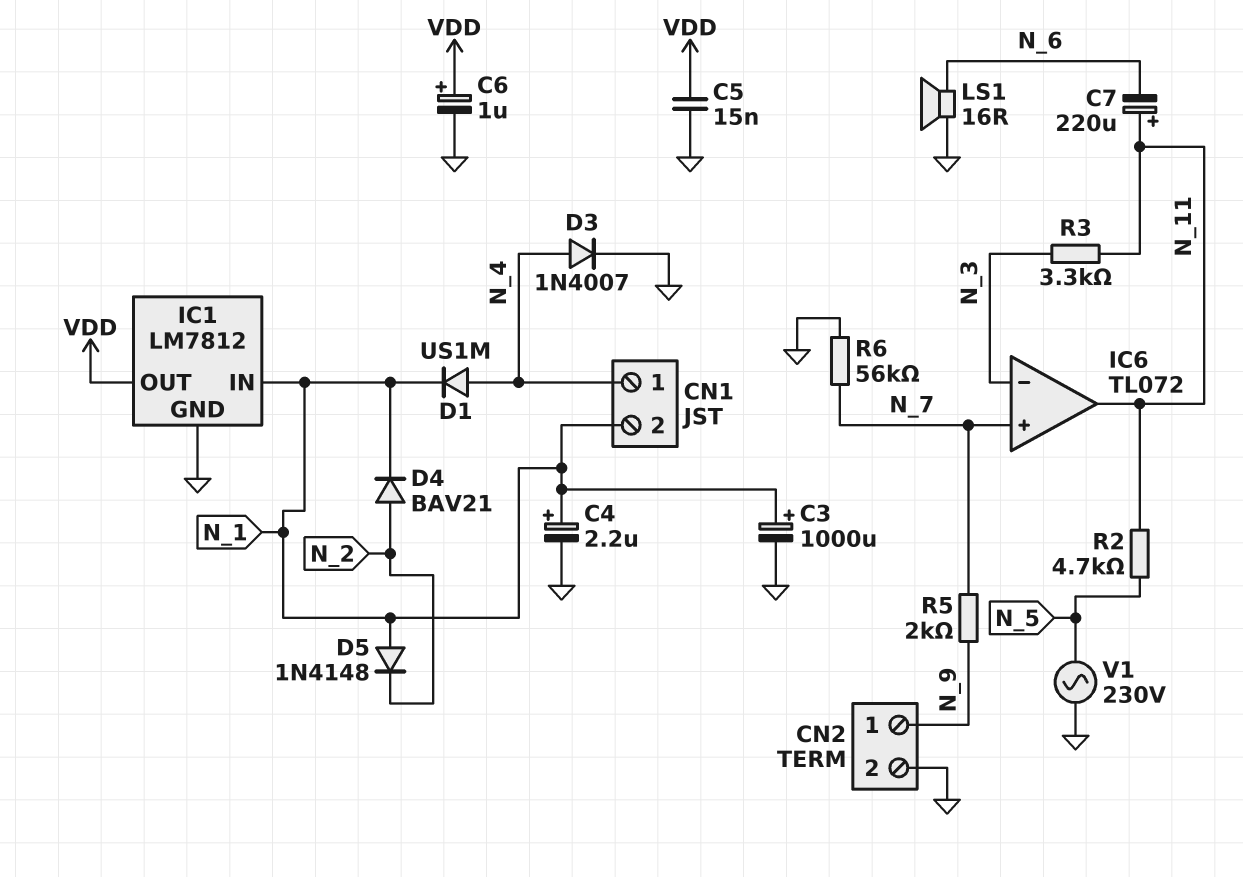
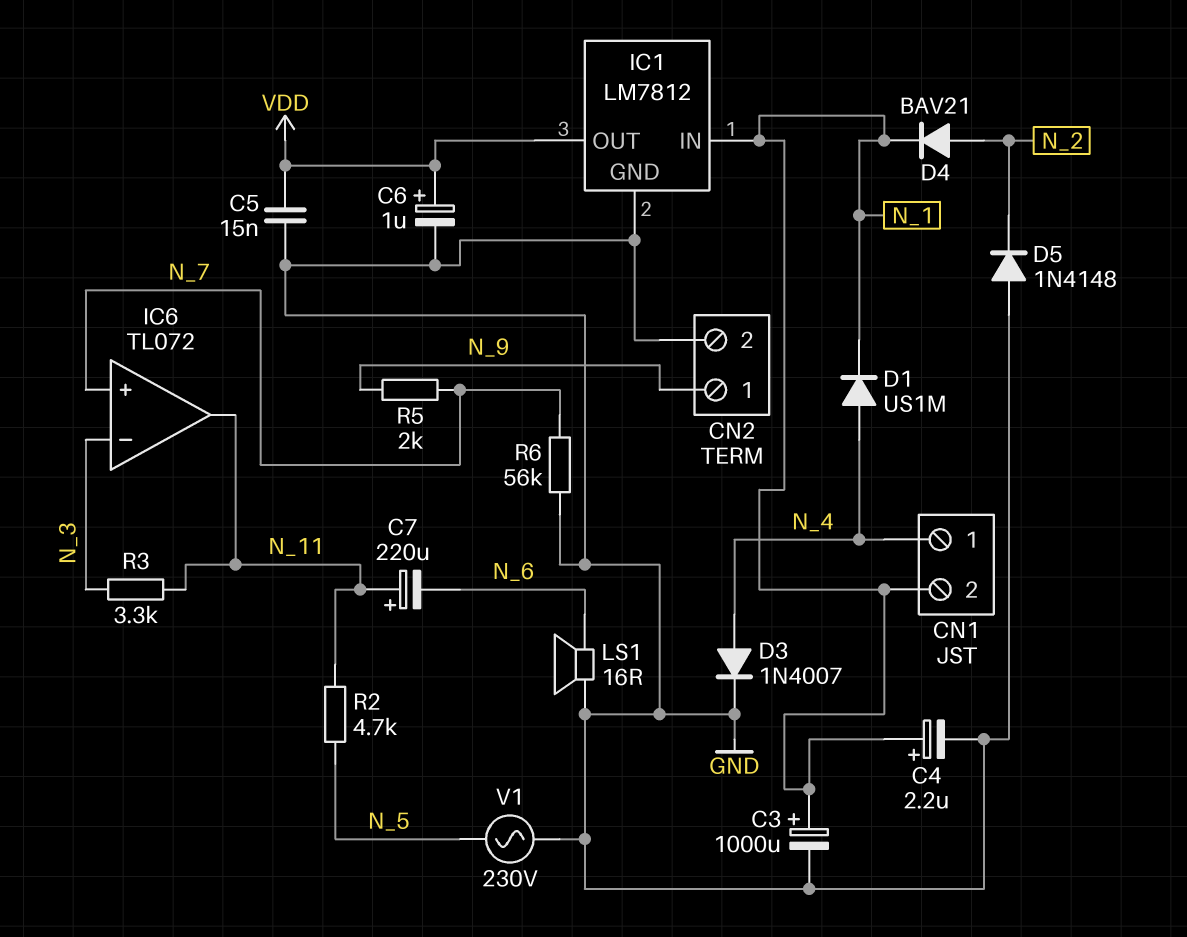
D5: diode 1N4148 (A N_1, K N_2) -> diode 1N4148 (A GND, K N_2)

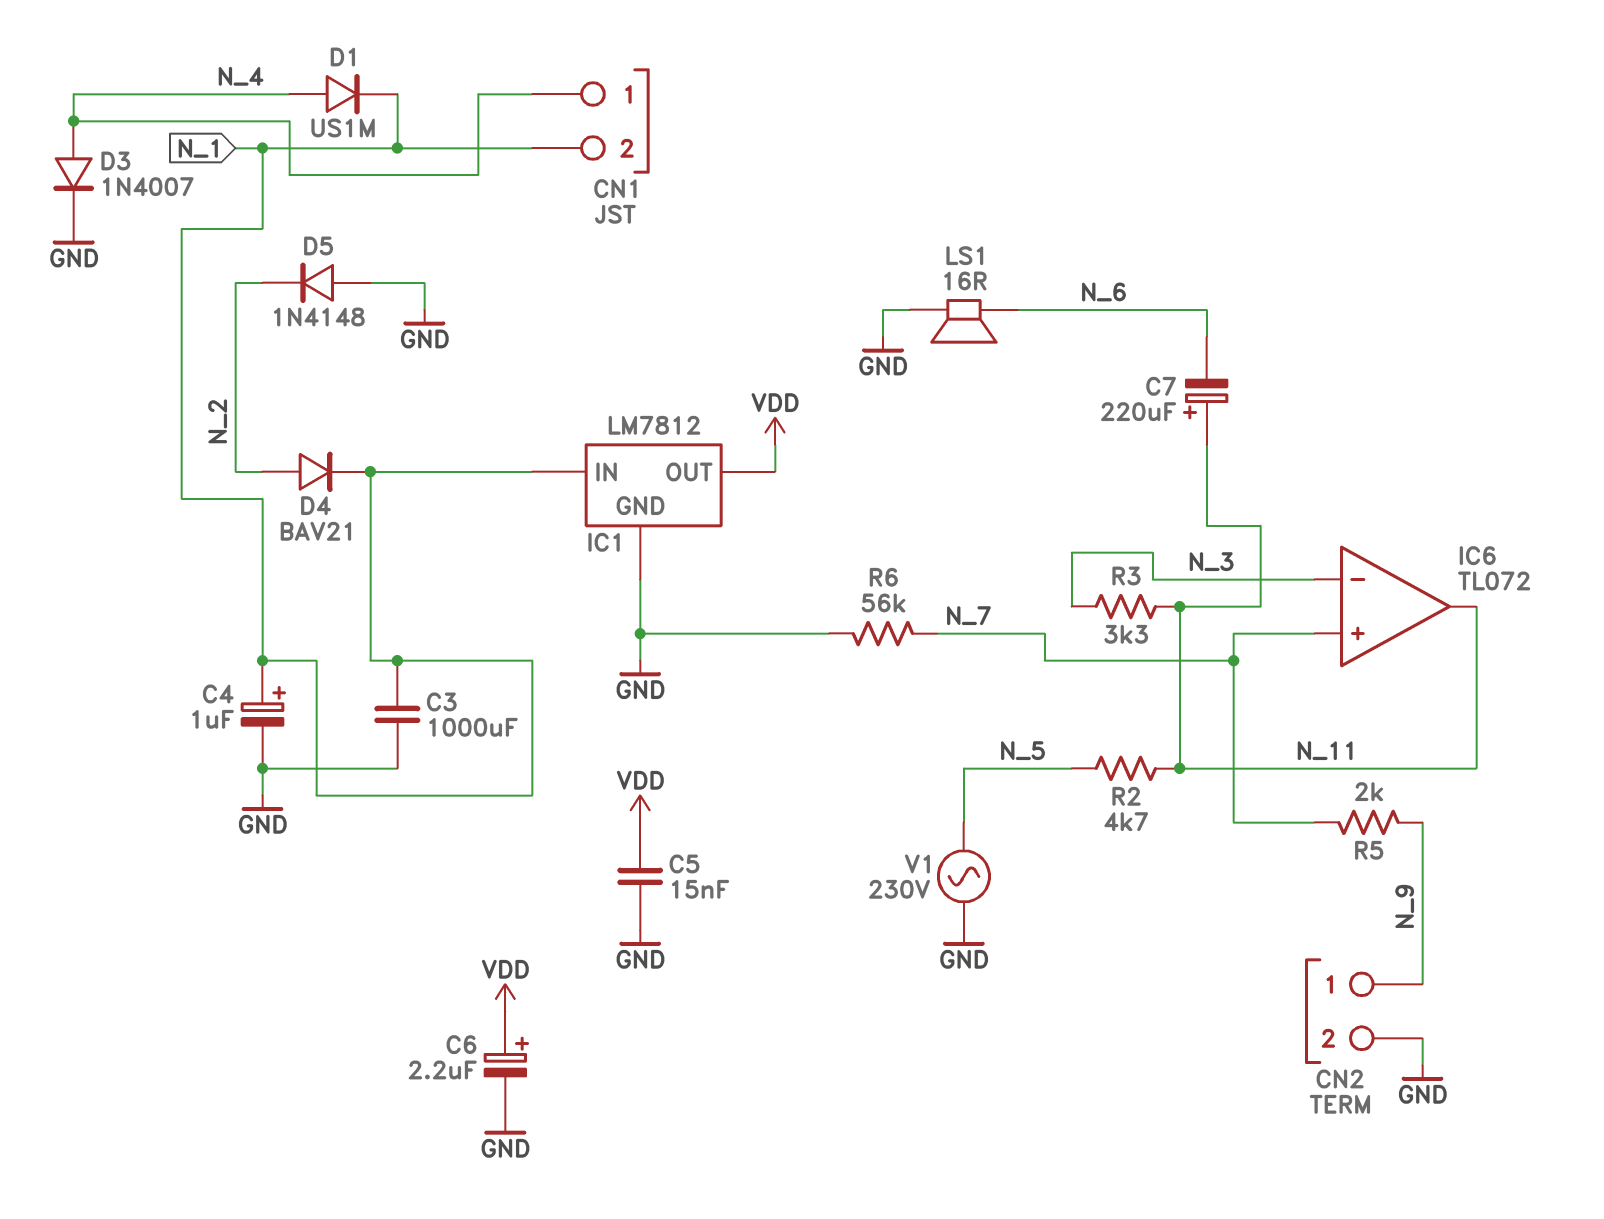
C3: 1000uF (plus N_1, minus GND) -> 1000uF (GND, N_1)
C4: 2.2uF (plus N_1, minus GND) -> 1uF (plus N_1, minus GND)
C6: 1uF (plus VDD, minus GND) -> 2.2uF (plus VDD, minus GND)

